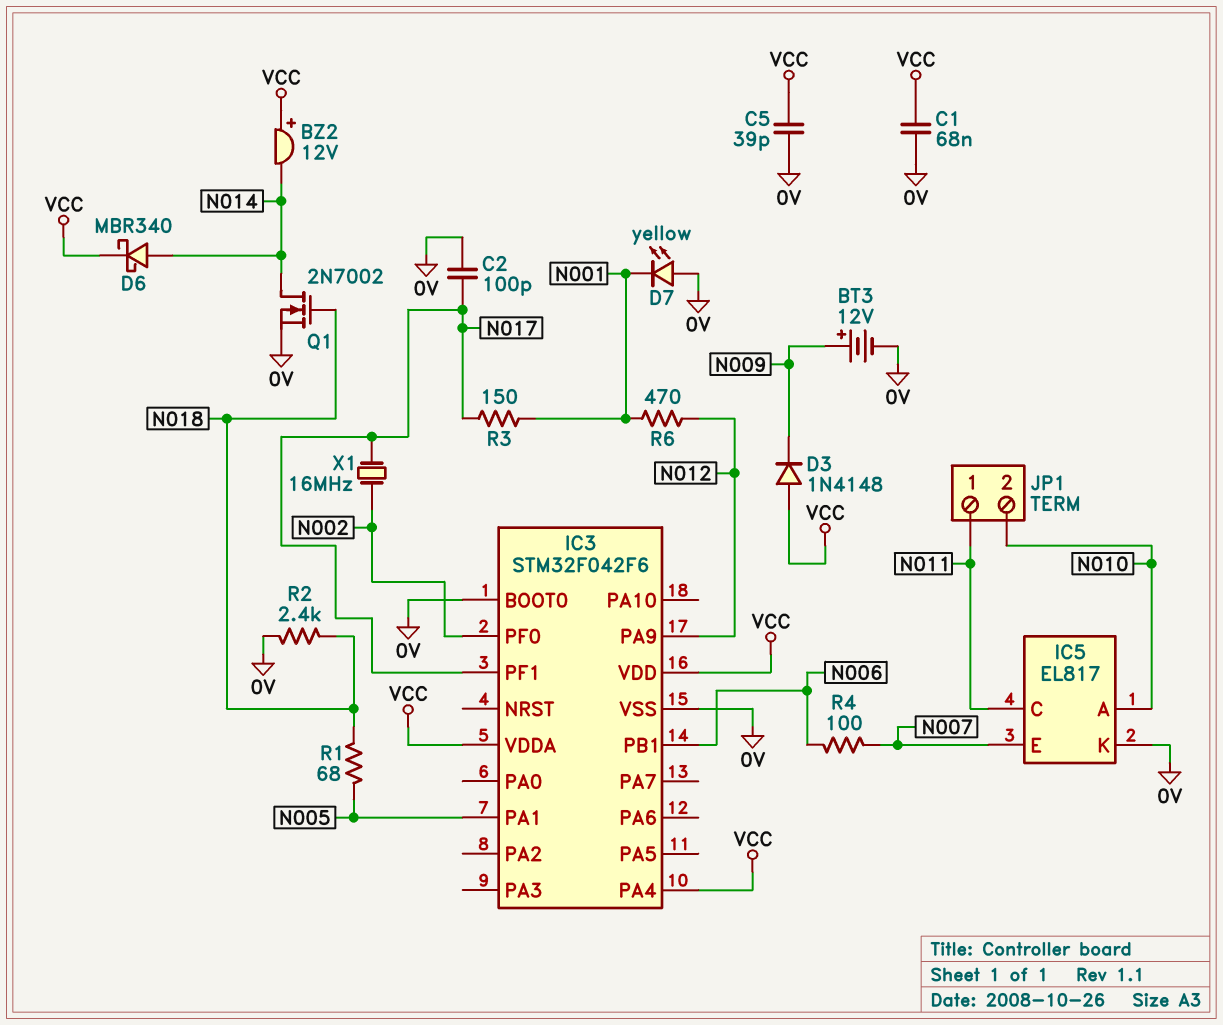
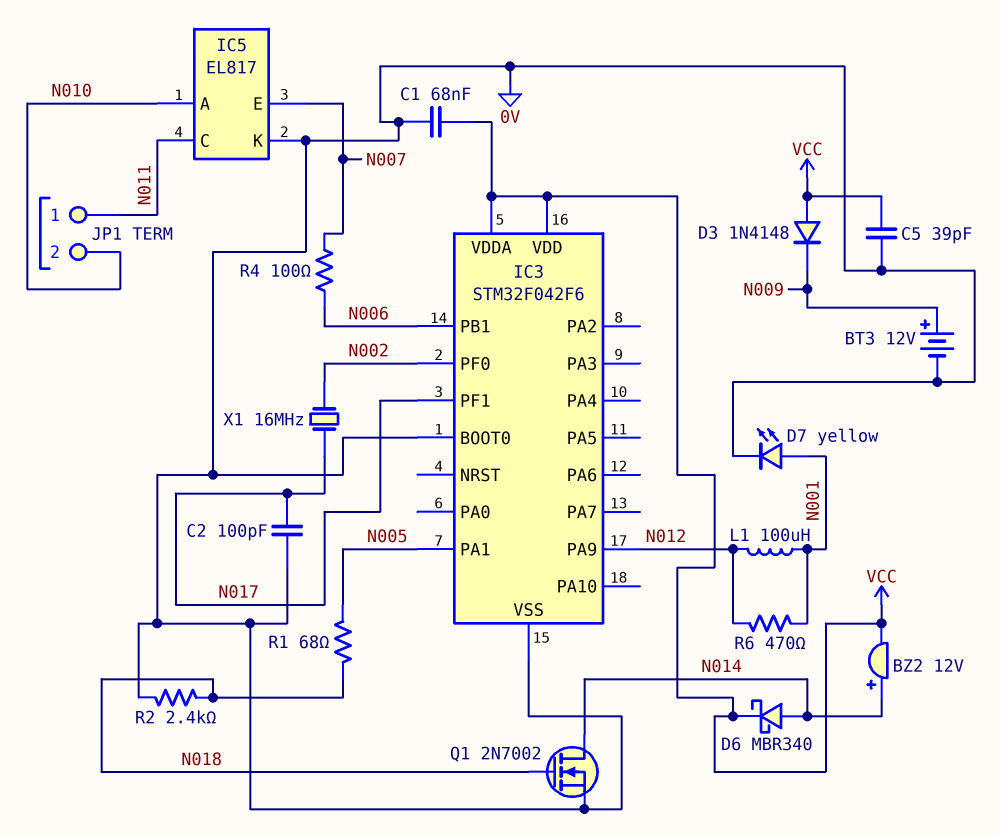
BZ2: buzzer 12V (plus VCC, minus N014) -> buzzer 12V (plus N014, minus VCC)
D7: LED yellow (A 0V, K N001) -> LED yellow (A N001, K 0V)
IC3 pin PA4: VCC -> none
L1: none -> 100uH (N001, N012)
R3: 150 (N001, N017) -> none

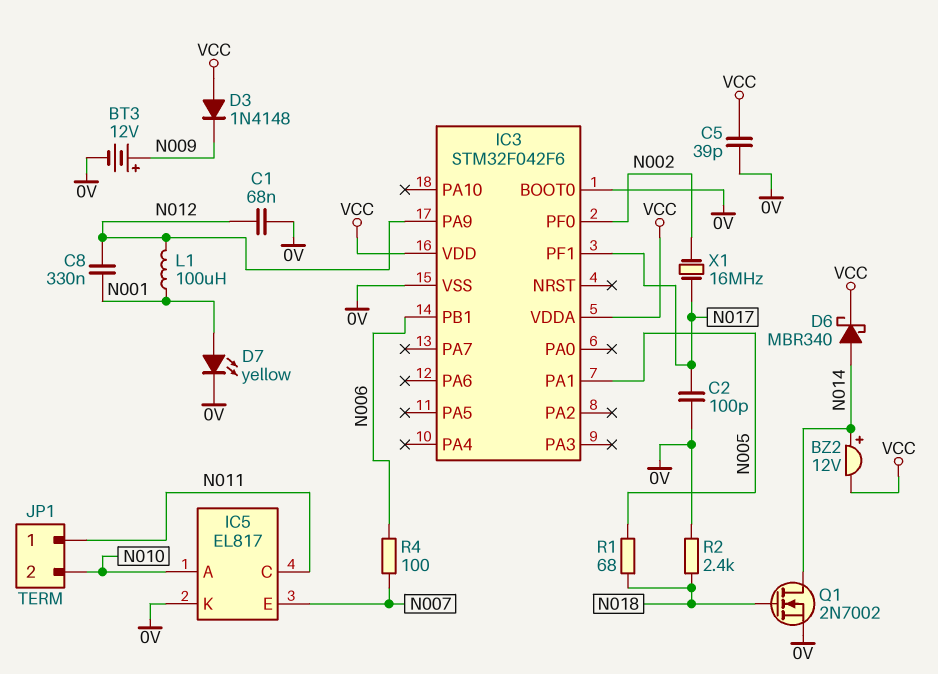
C1: 68nF (0V, VCC) -> 68nF (0V, N012)
C8: none -> 330nF (N001, N012)
R6: 470 (N001, N012) -> none

